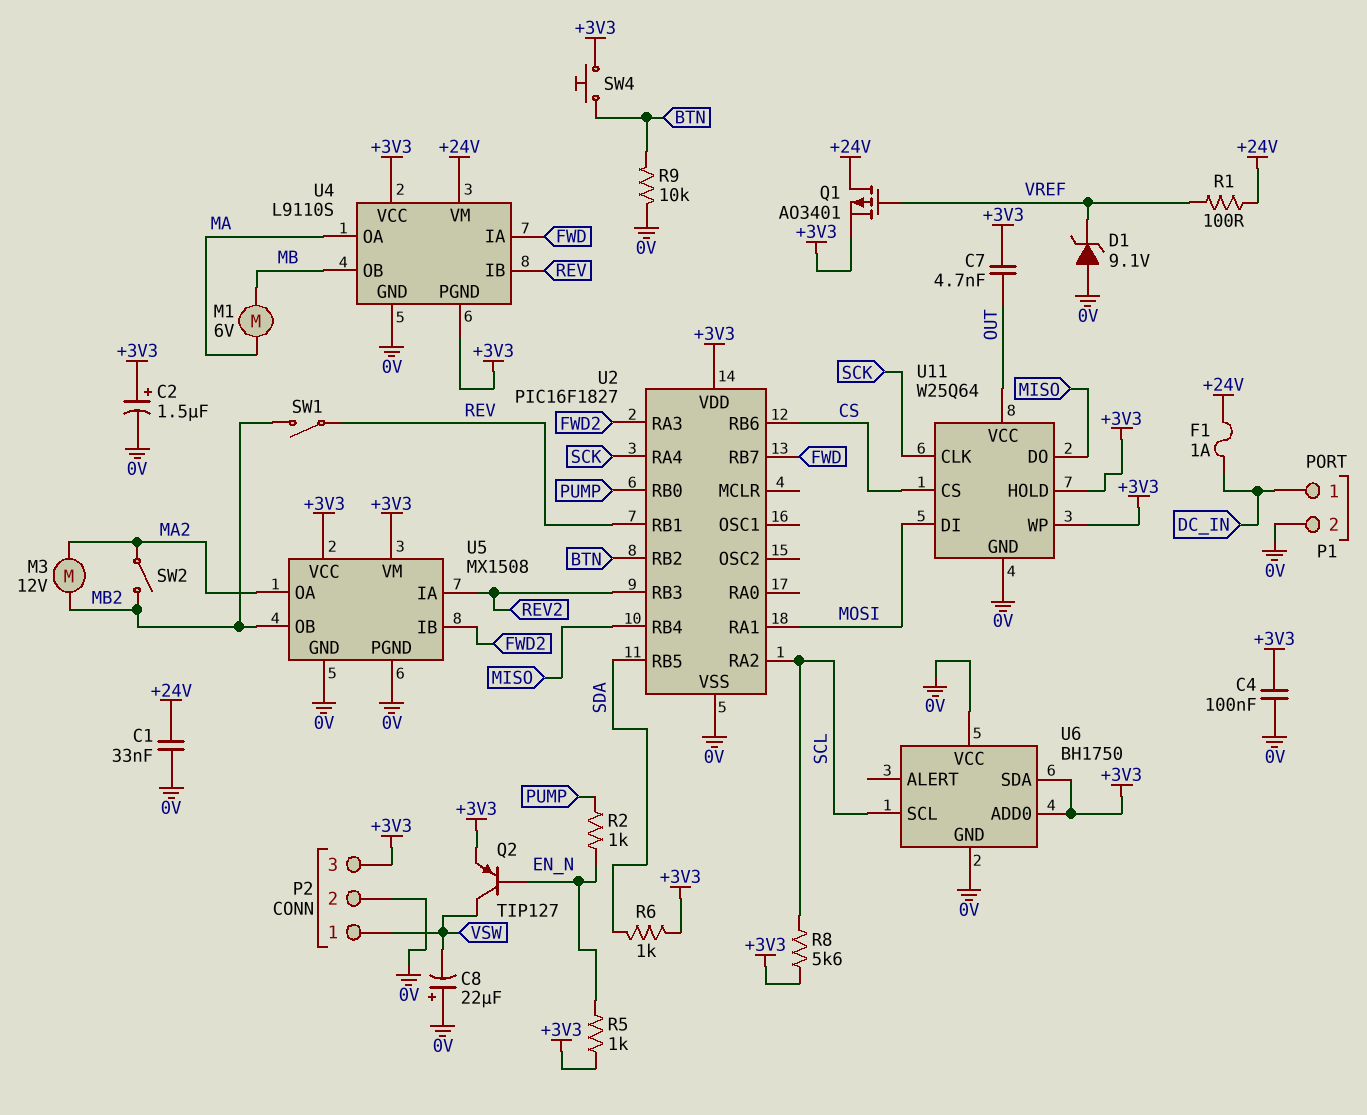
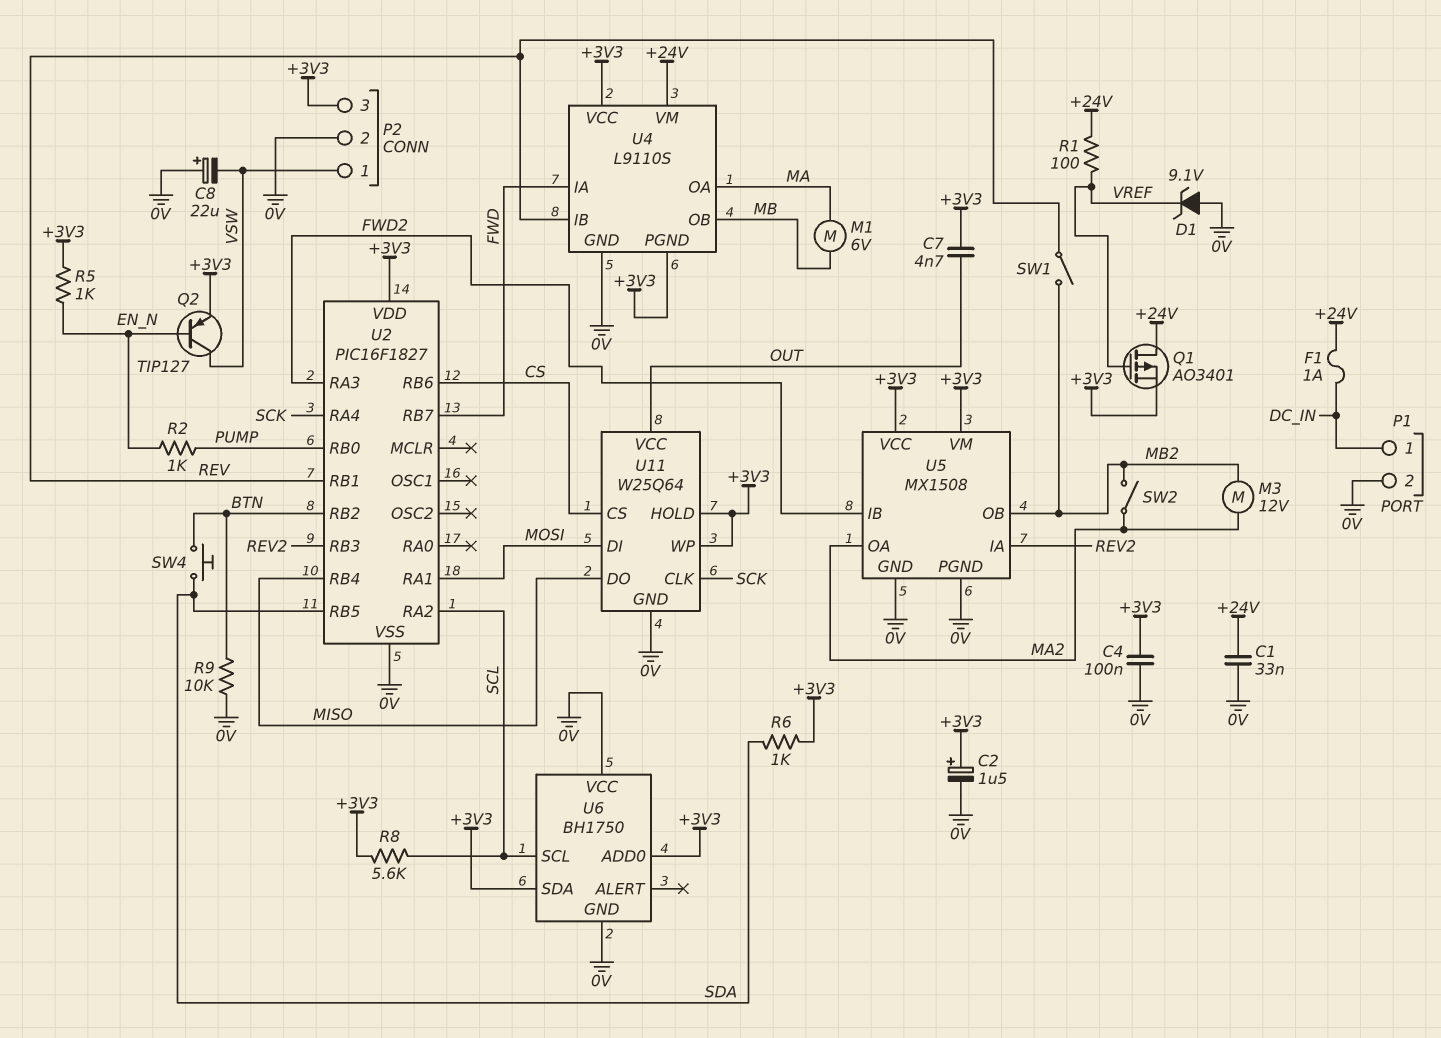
SW4: button (+3V3, BTN) -> button (BTN, SDA)

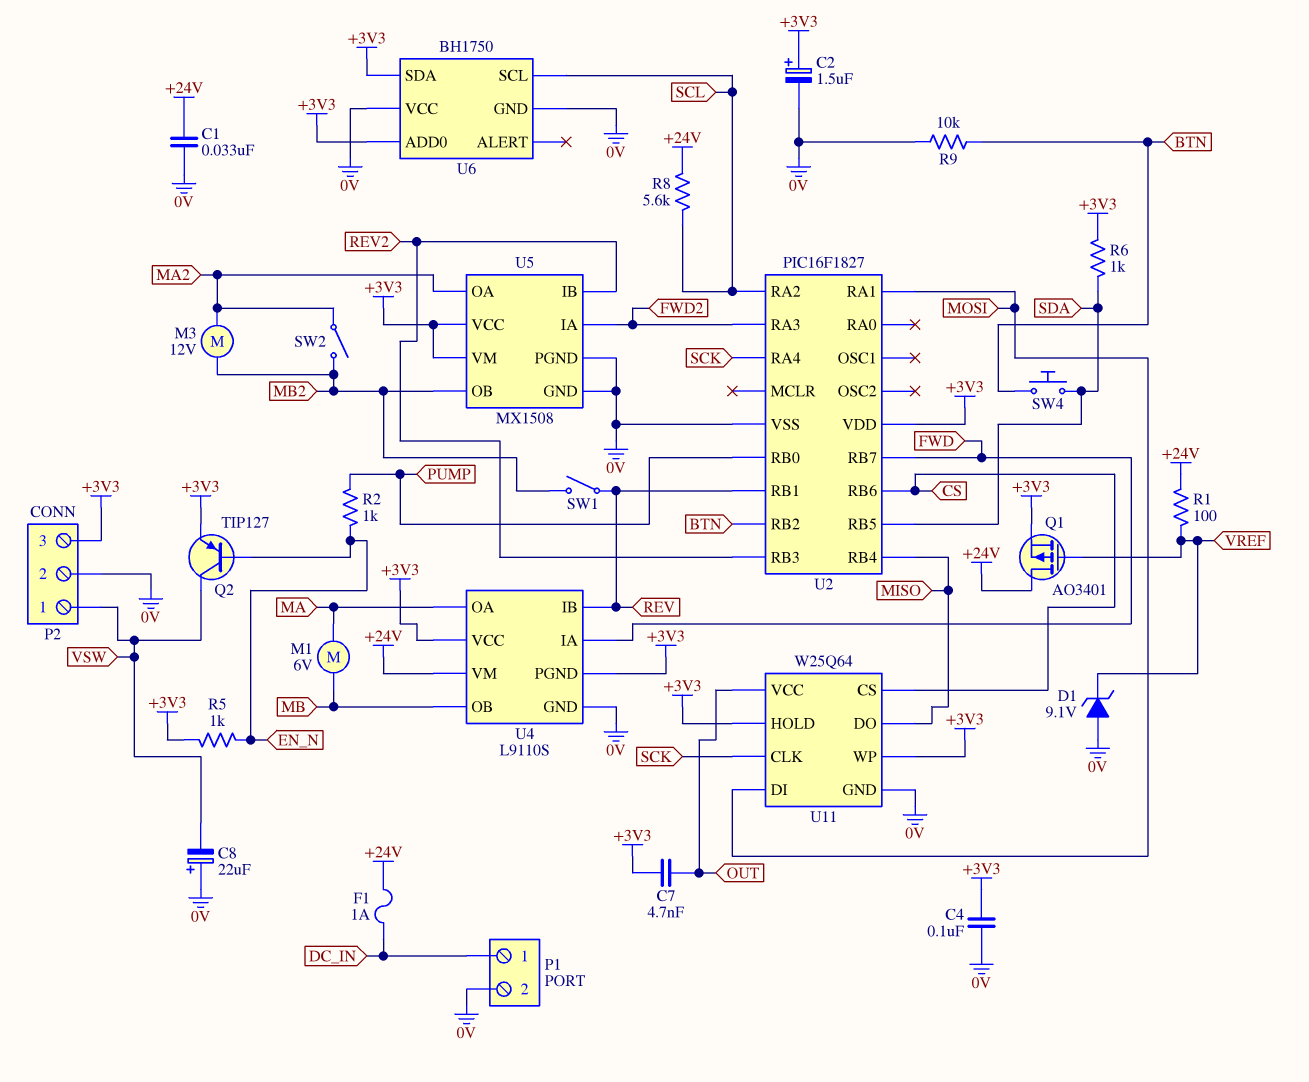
R8: 5.6k (+3V3, SCL) -> 5.6k (+24V, SCL)
U5 pin IA: REV2 -> FWD2
U5 pin IB: FWD2 -> REV2

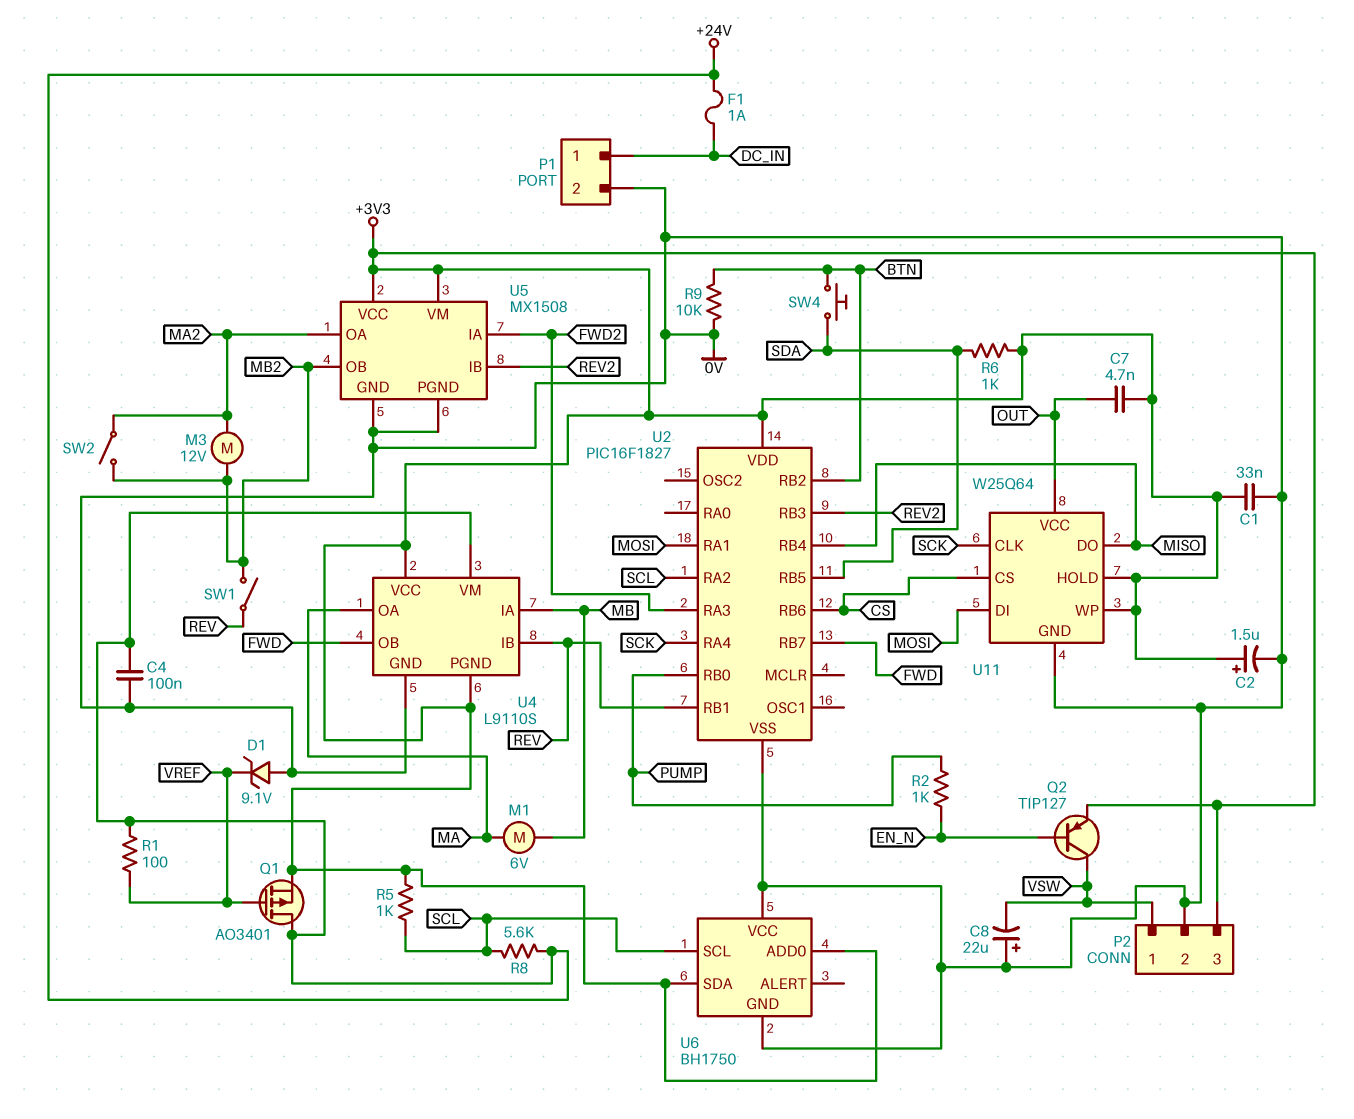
C1: 33nF (+24V, 0V) -> 33nF (+3V3, 0V)
C4: 100nF (+3V3, 0V) -> 100nF (+24V, 0V)
R5: 1k (+3V3, EN_N) -> 1k (+3V3, SCL)
U4 pin IA: FWD -> MB
U4 pin OB: MB -> FWD

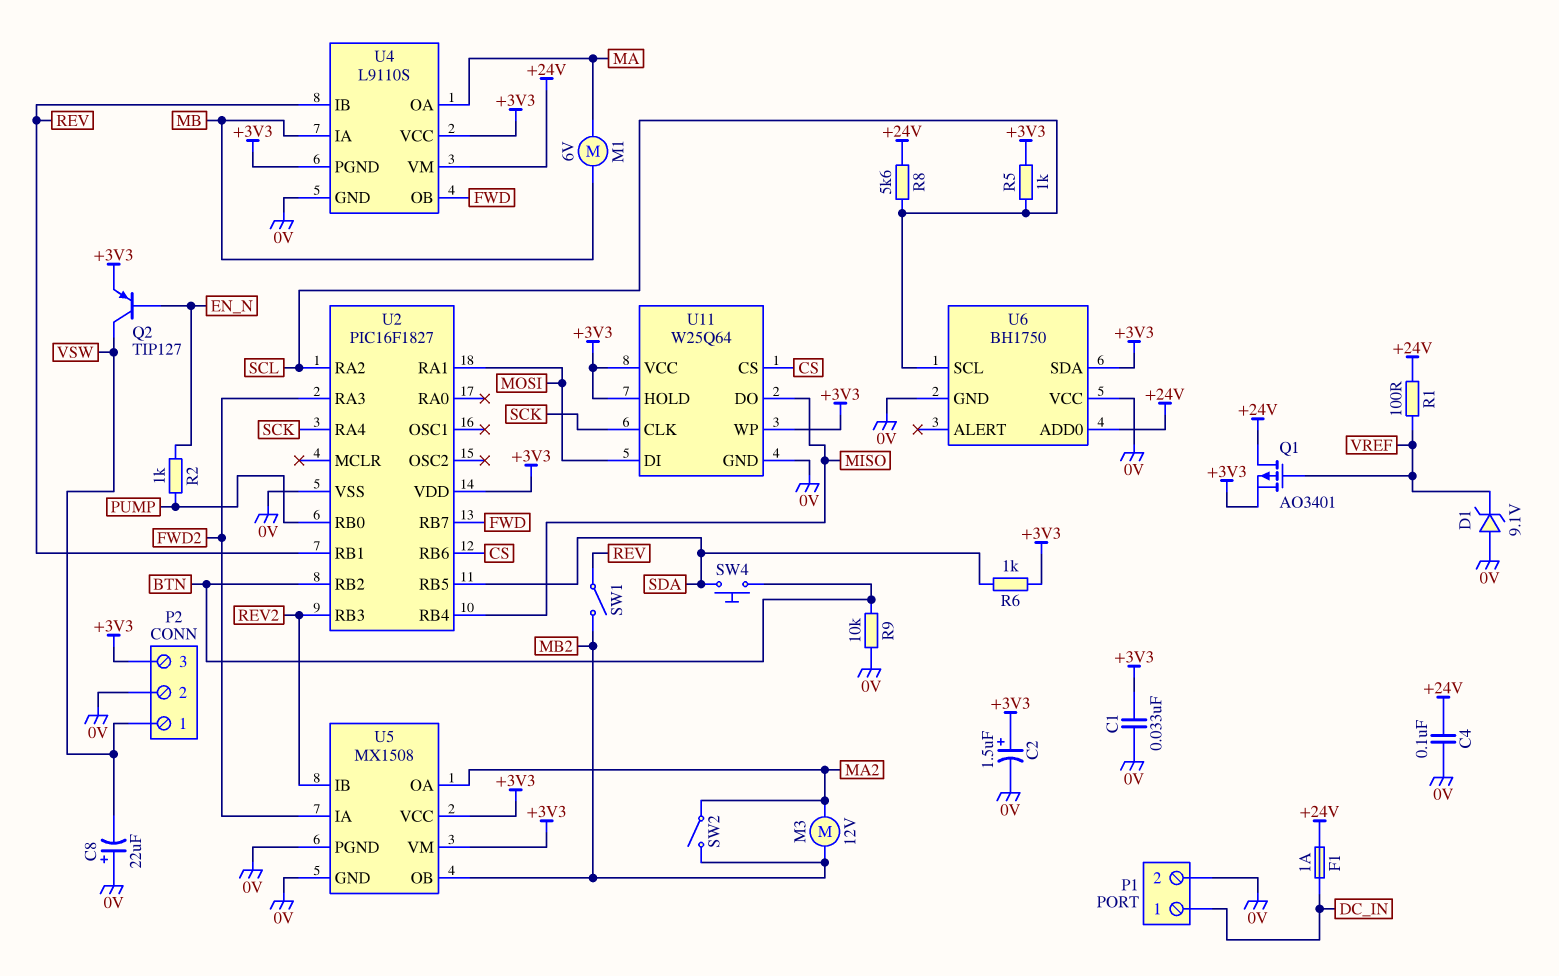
C7: 4.7nF (+3V3, OUT) -> none
U6 pin ADD0: +3V3 -> +24V
U11 pin VCC: OUT -> +3V3

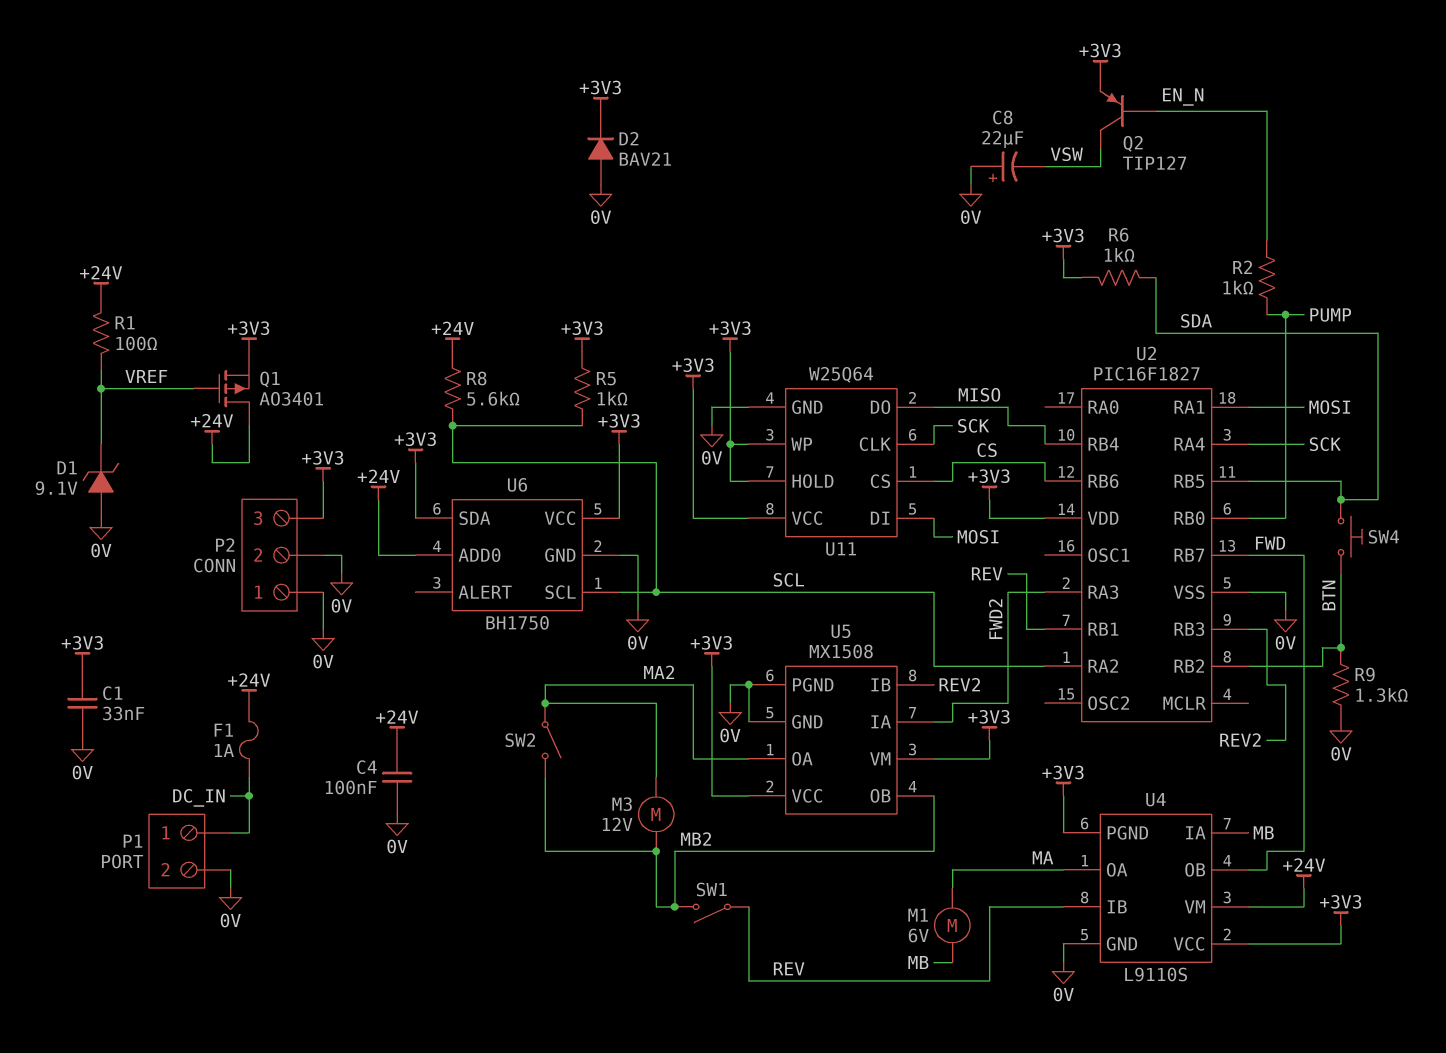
C2: 1.5uF (plus +3V3, minus 0V) -> none
D2: none -> diode BAV21 (A 0V, K +3V3)
P2 pin 1: VSW -> 0V
R9: 10k (0V, BTN) -> 1.3k (0V, BTN)
U6 pin VCC: 0V -> +3V3

